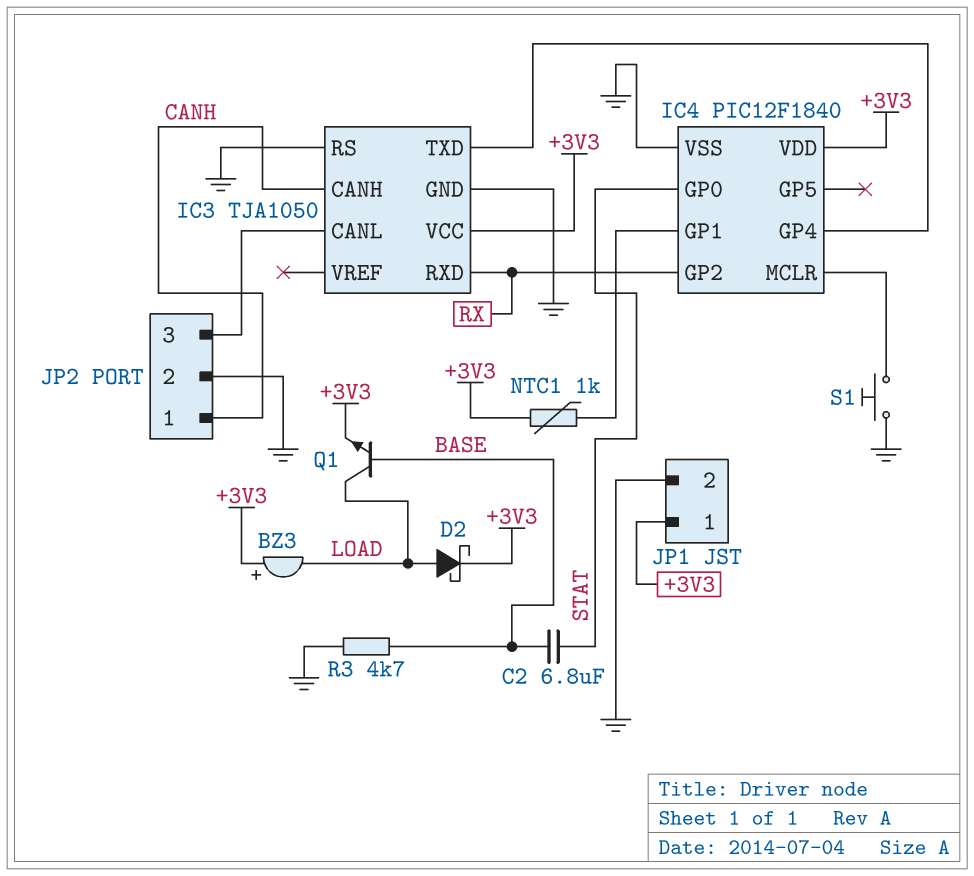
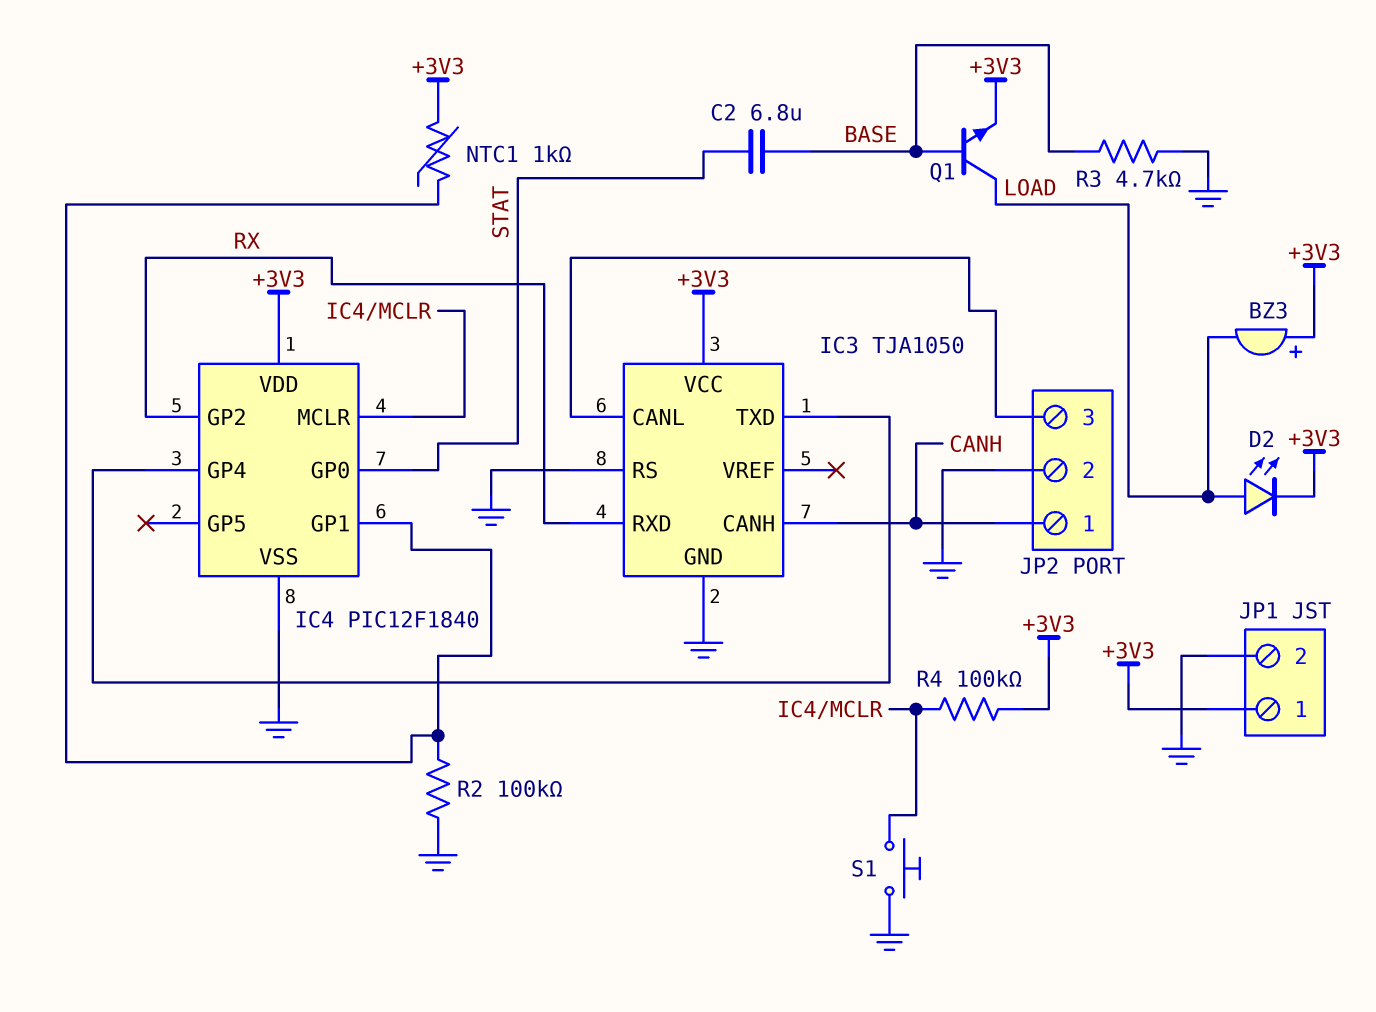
D2: schottky (A LOAD, K +3V3) -> LED (A LOAD, K +3V3)
R2: none -> 100k (GND, IC4/GP1)
R4: none -> 100k (+3V3, IC4/MCLR)

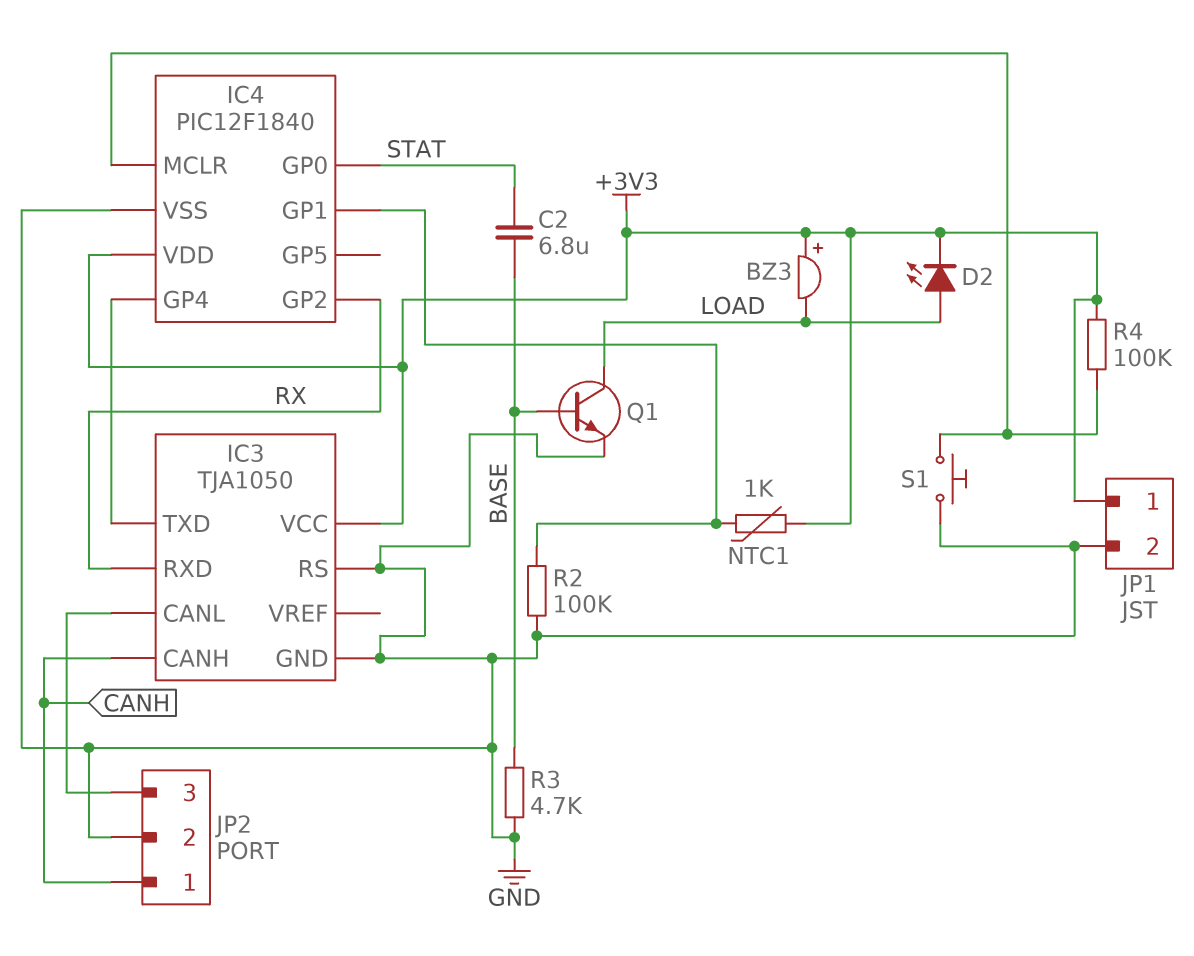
Q1: NPN (B BASE, C LOAD, E +3V3) -> NPN (B BASE, C LOAD, E GND)

